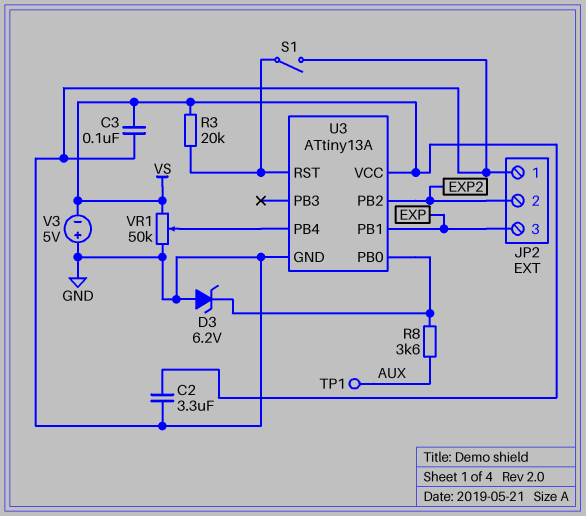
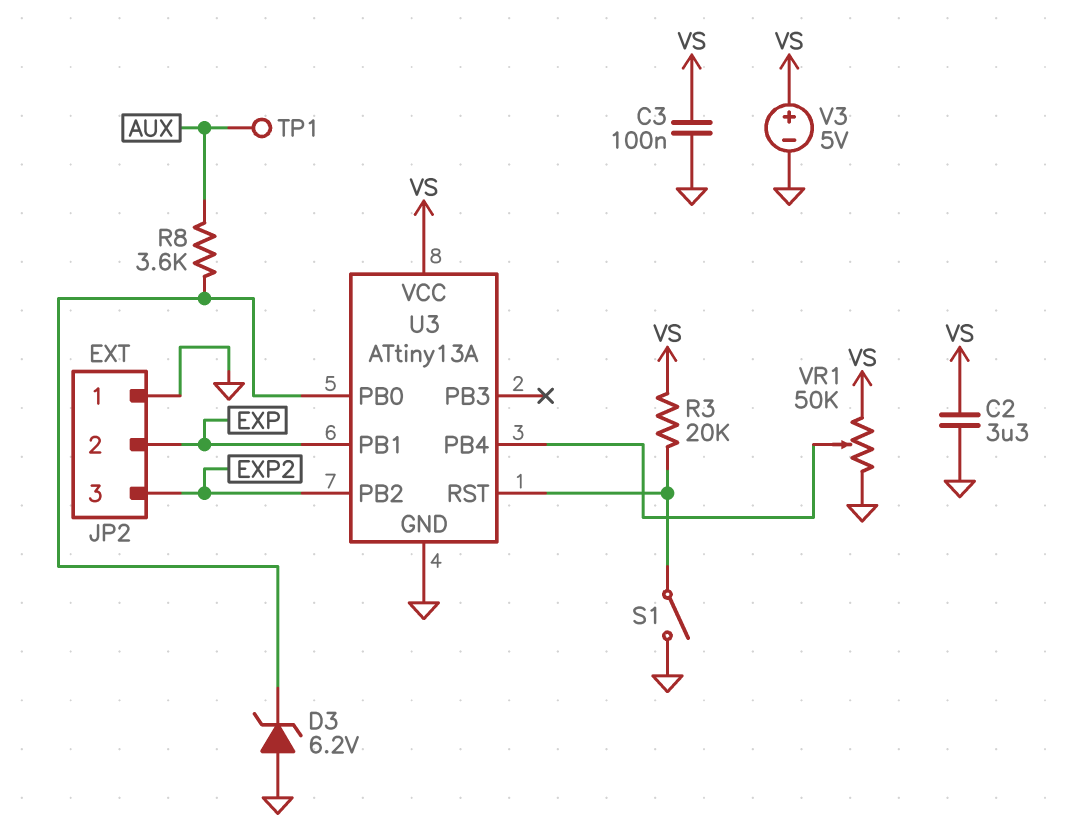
JP2 pin 2: EXP2 -> EXP
JP2 pin 3: EXP -> EXP2
V3: 5V (plus GND, minus VS) -> 5V (plus VS, minus GND)

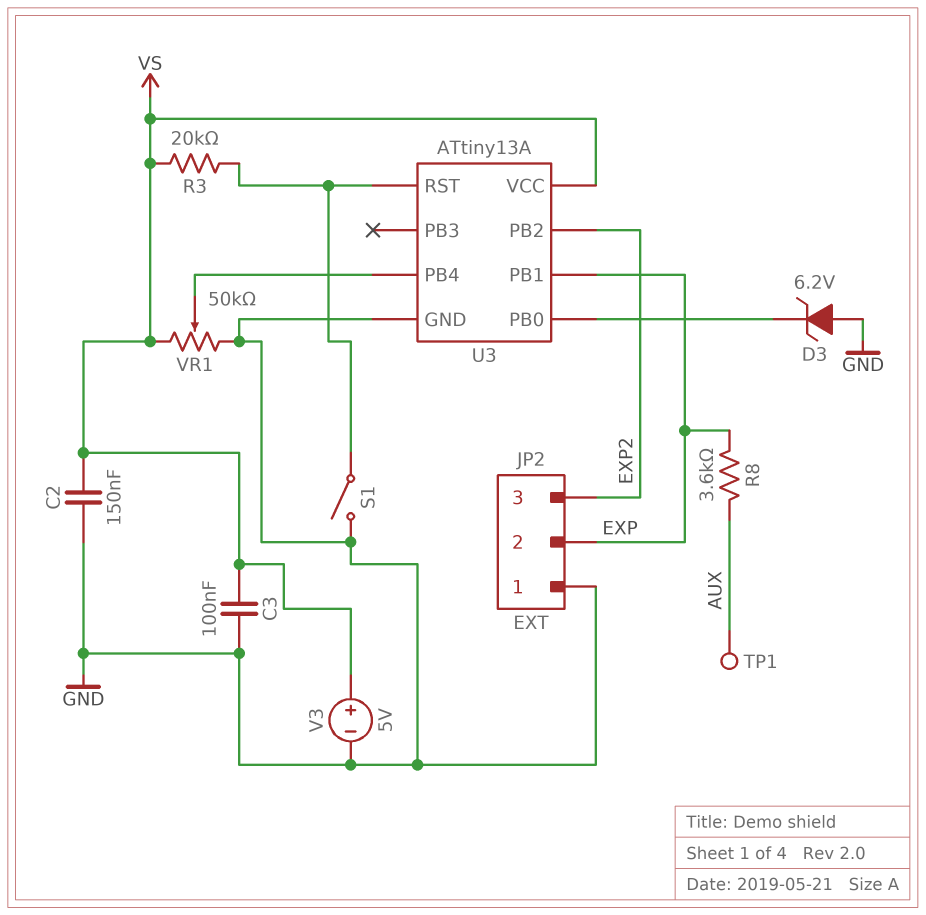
C2: 3.3uF (GND, VS) -> 150nF (GND, VS)
R8: 3.6k (AUX, U3/PB0) -> 3.6k (AUX, EXP)

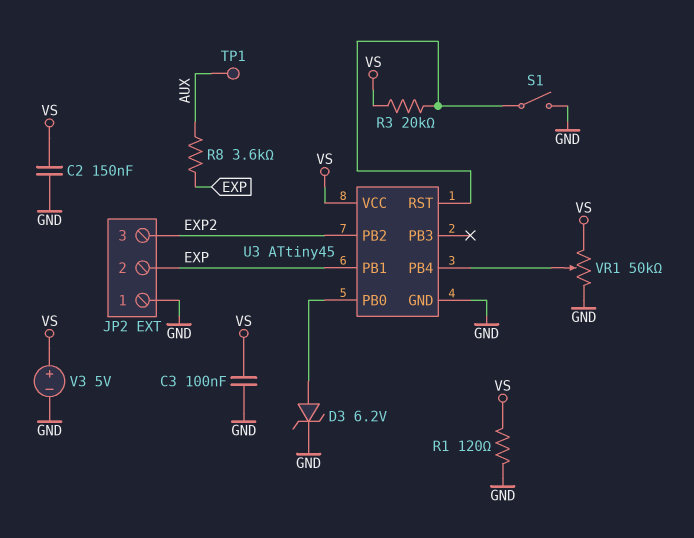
D3: zener 6.2V (A GND, K U3/PB0) -> zener 6.2V (A U3/PB0, K GND)
R1: none -> 120 (GND, VS)
U3: ATtiny13A -> ATtiny45

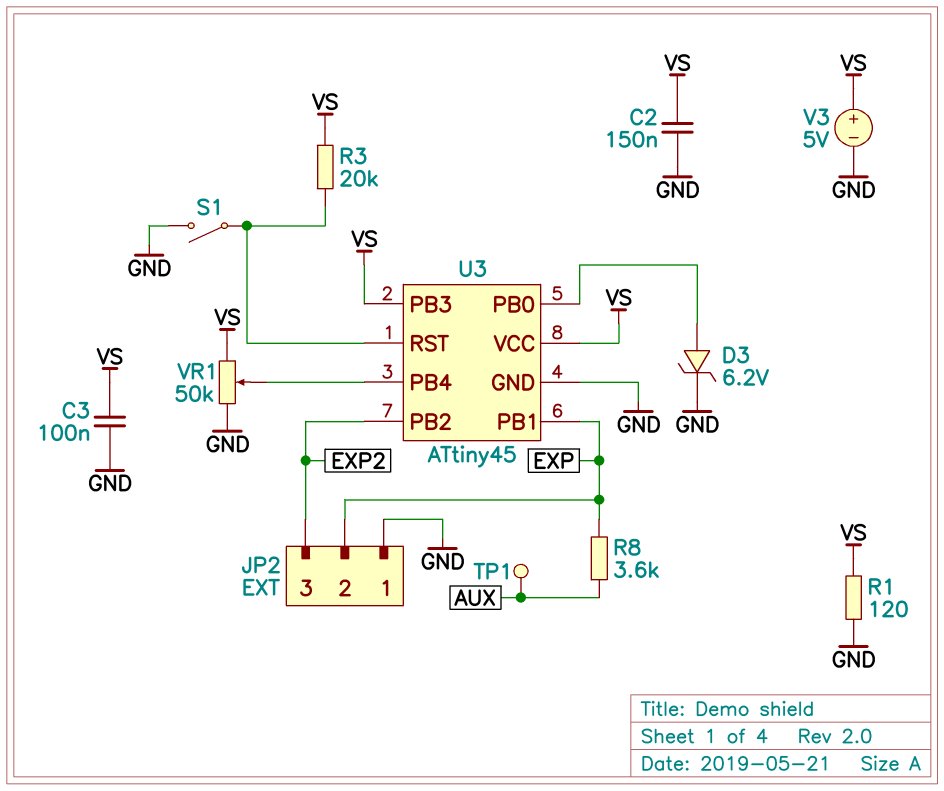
U3 pin PB3: none -> VS

